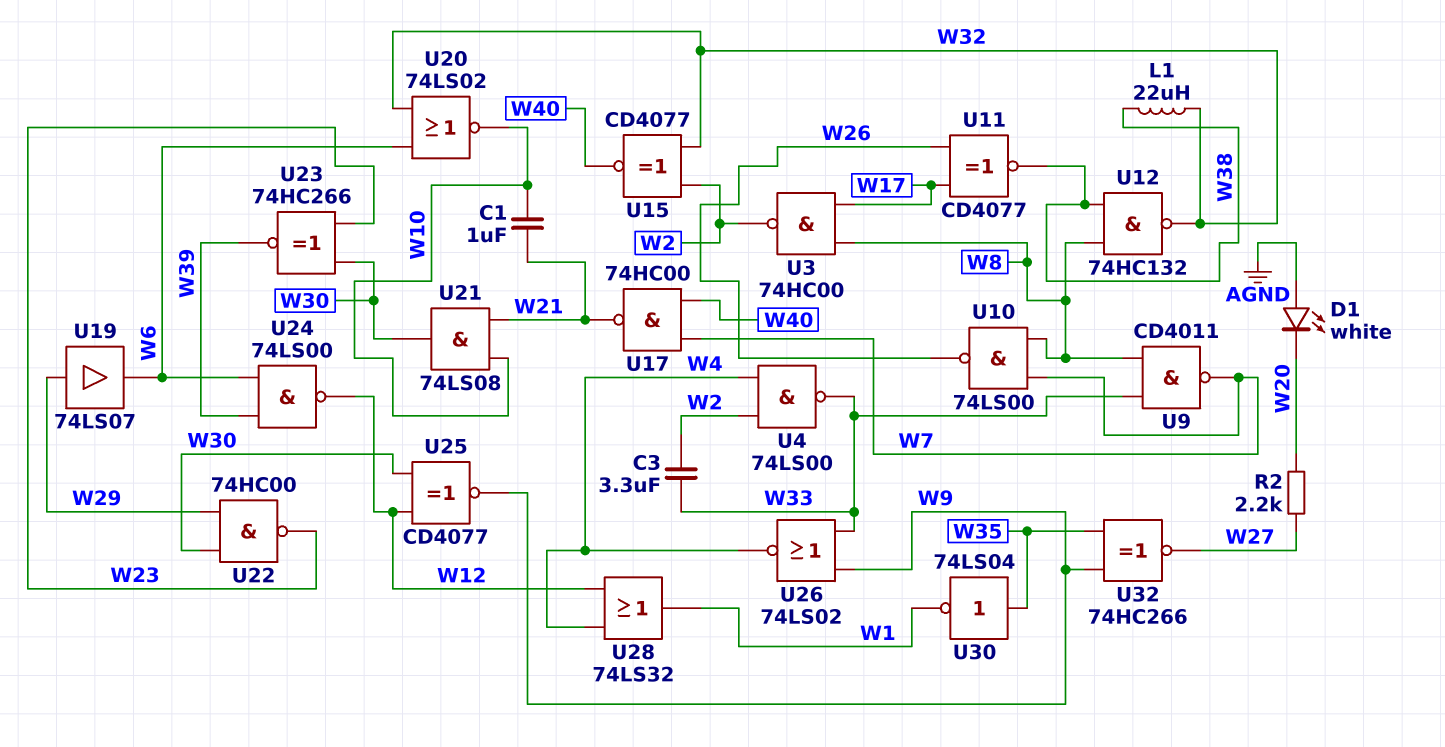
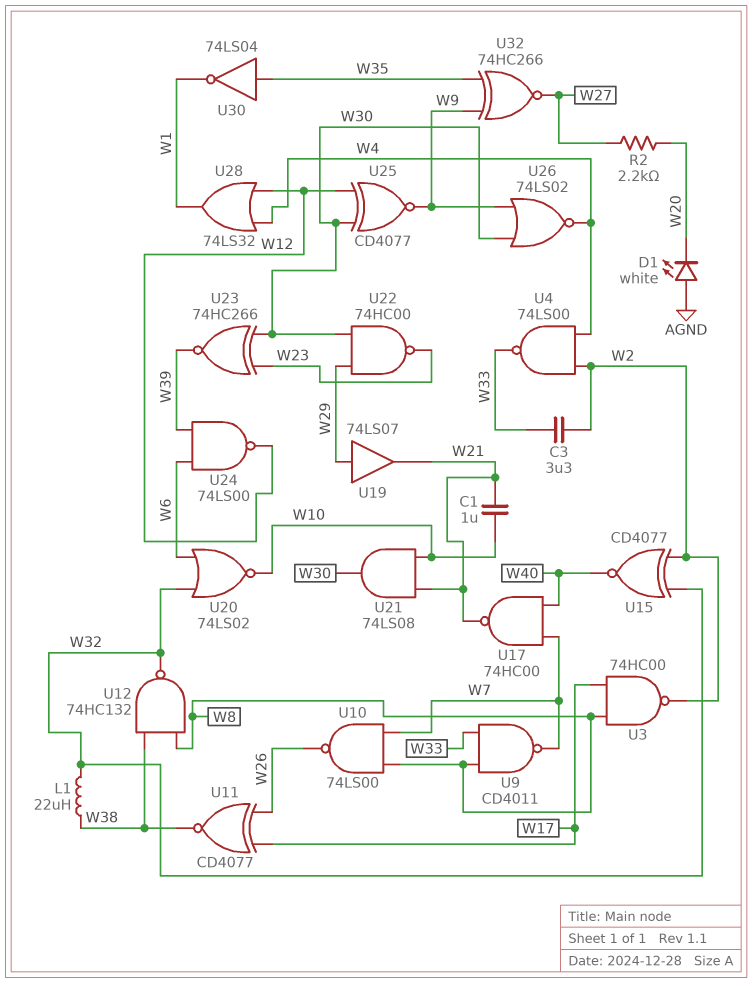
U19: buffer 74LS07 (in W29, out W6) -> buffer 74LS07 (in W29, out W21)
U26: NOR 74LS02 (in W9, in W33, out W4) -> NOR 74LS02 (in W9, in W30, out W4)

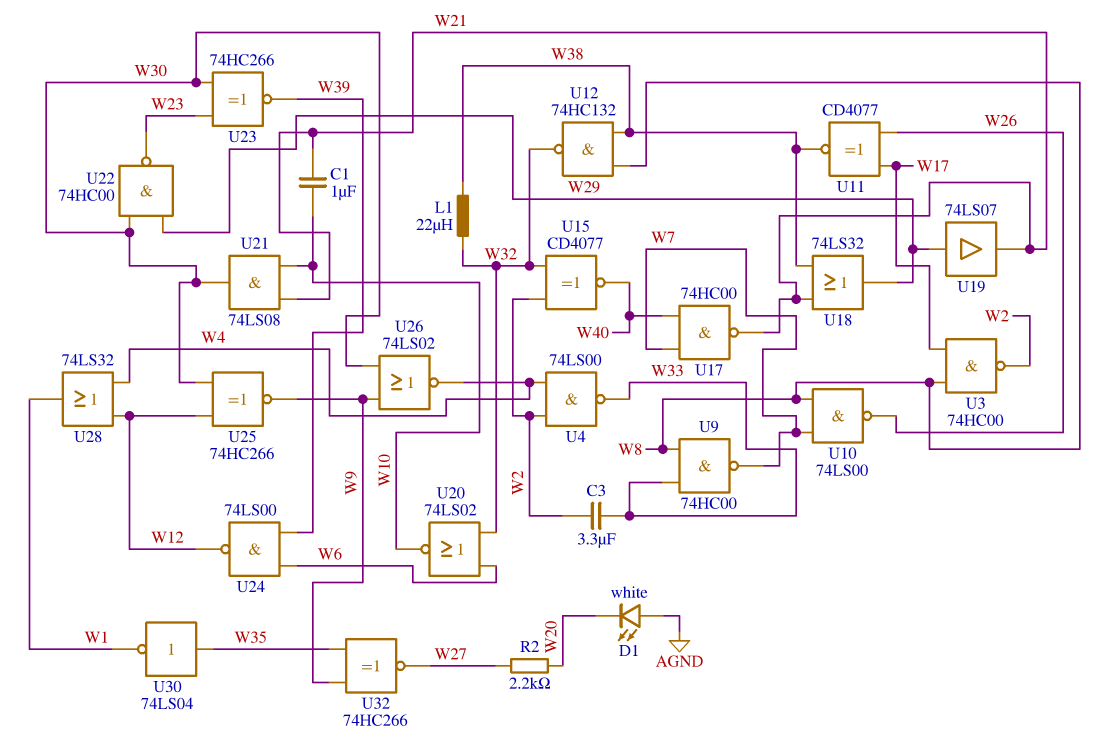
U9: NAND CD4011 (in W8, in W33, out W7) -> NAND 74HC00 (in W8, in W33, out W7)
U18: none -> OR 74LS32 (in W21, in W38, out W29)
U25: XNOR CD4077 (in W12, in W30, out W9) -> XNOR 74HC266 (in W12, in W30, out W9)

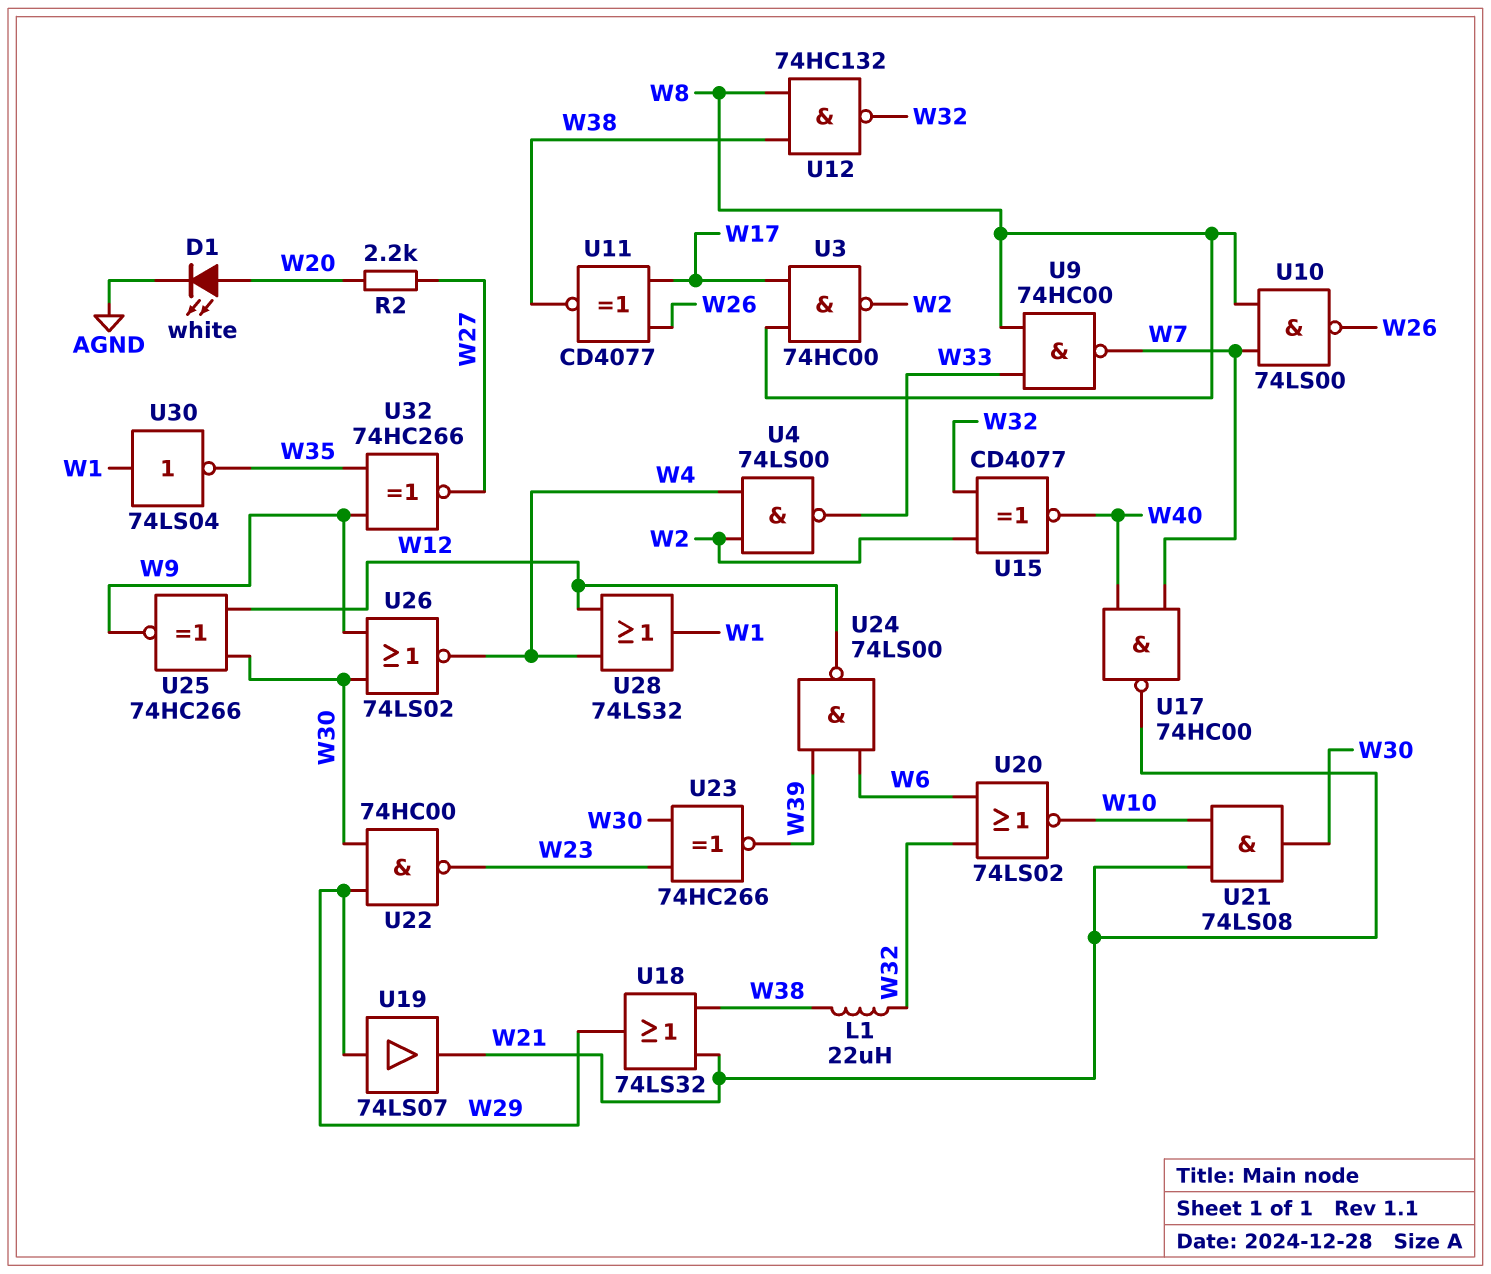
C1: 1uF (W10, W21) -> none
C3: 3.3uF (W2, W33) -> none
D1: LED white (A AGND, K W20) -> LED white (A W20, K AGND)
U30: NOT 74LS04 (in W35, out W1) -> NOT 74LS04 (in W1, out W35)

